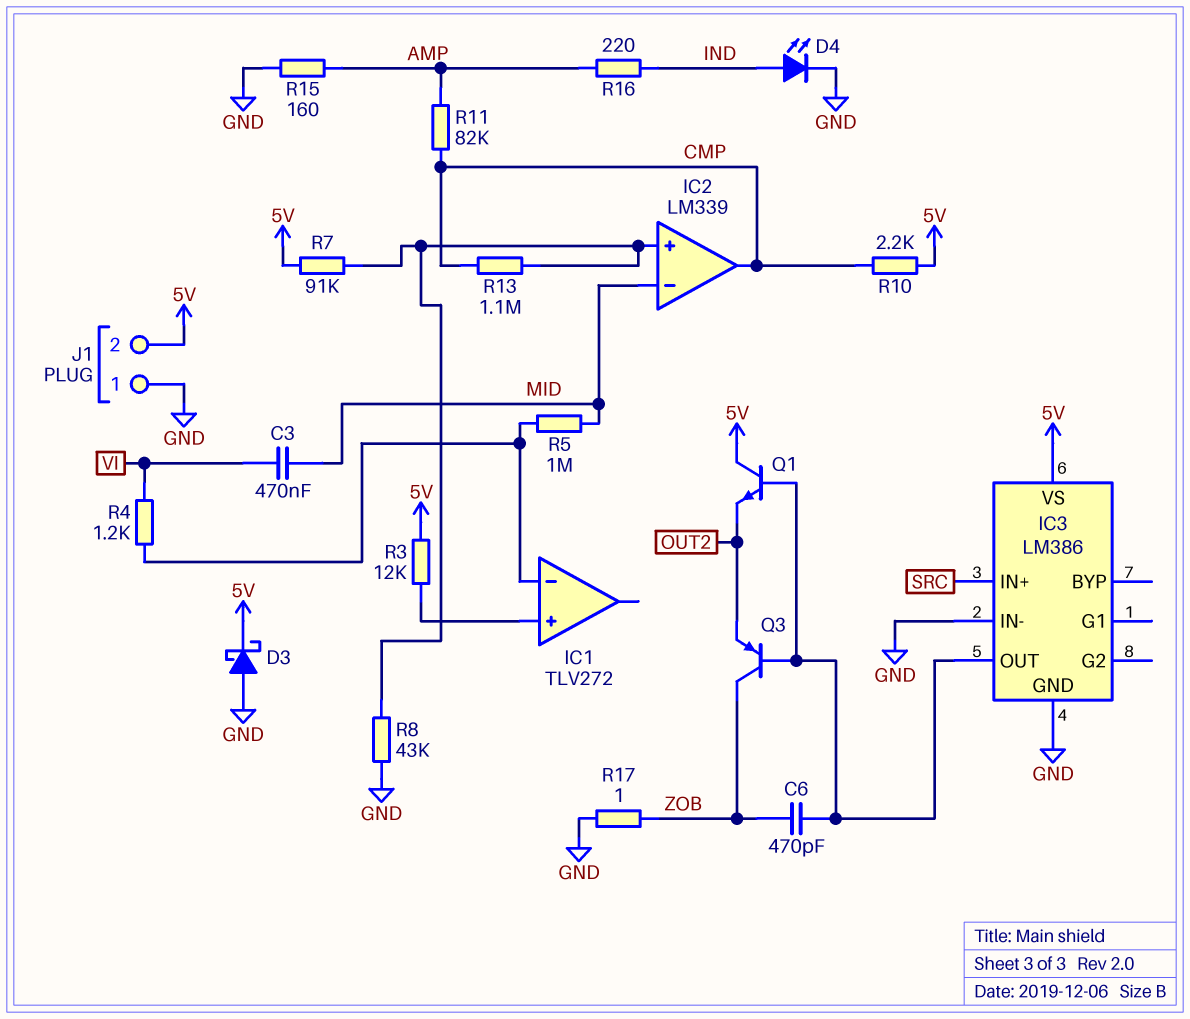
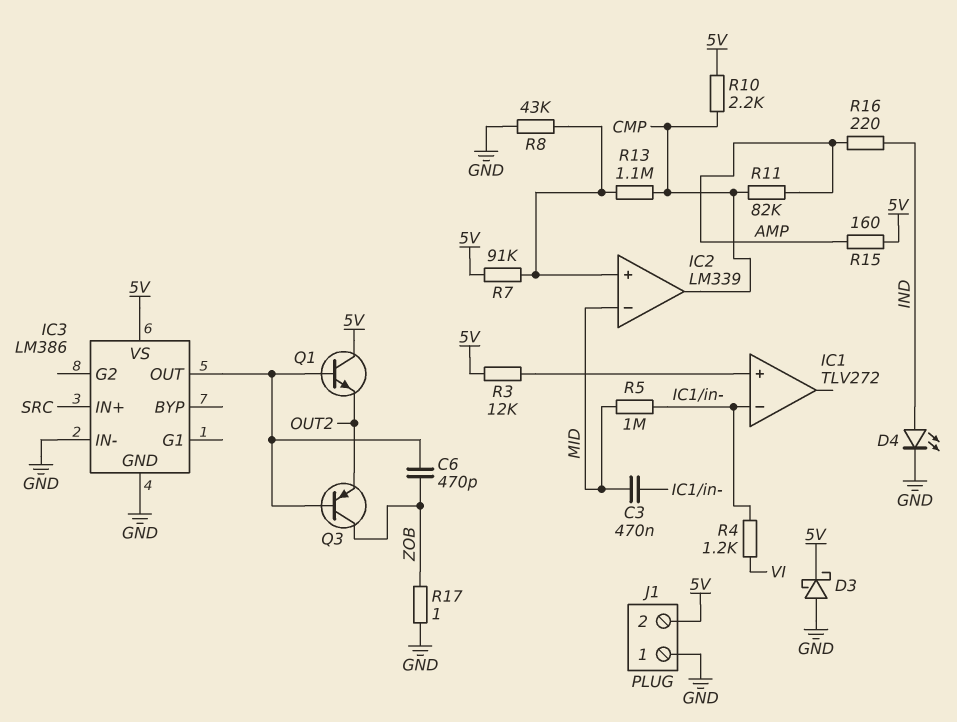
C3: 470nF (MID, VI) -> 470nF (IC1/in-, MID)
R15: 160 (AMP, GND) -> 160 (5V, AMP)

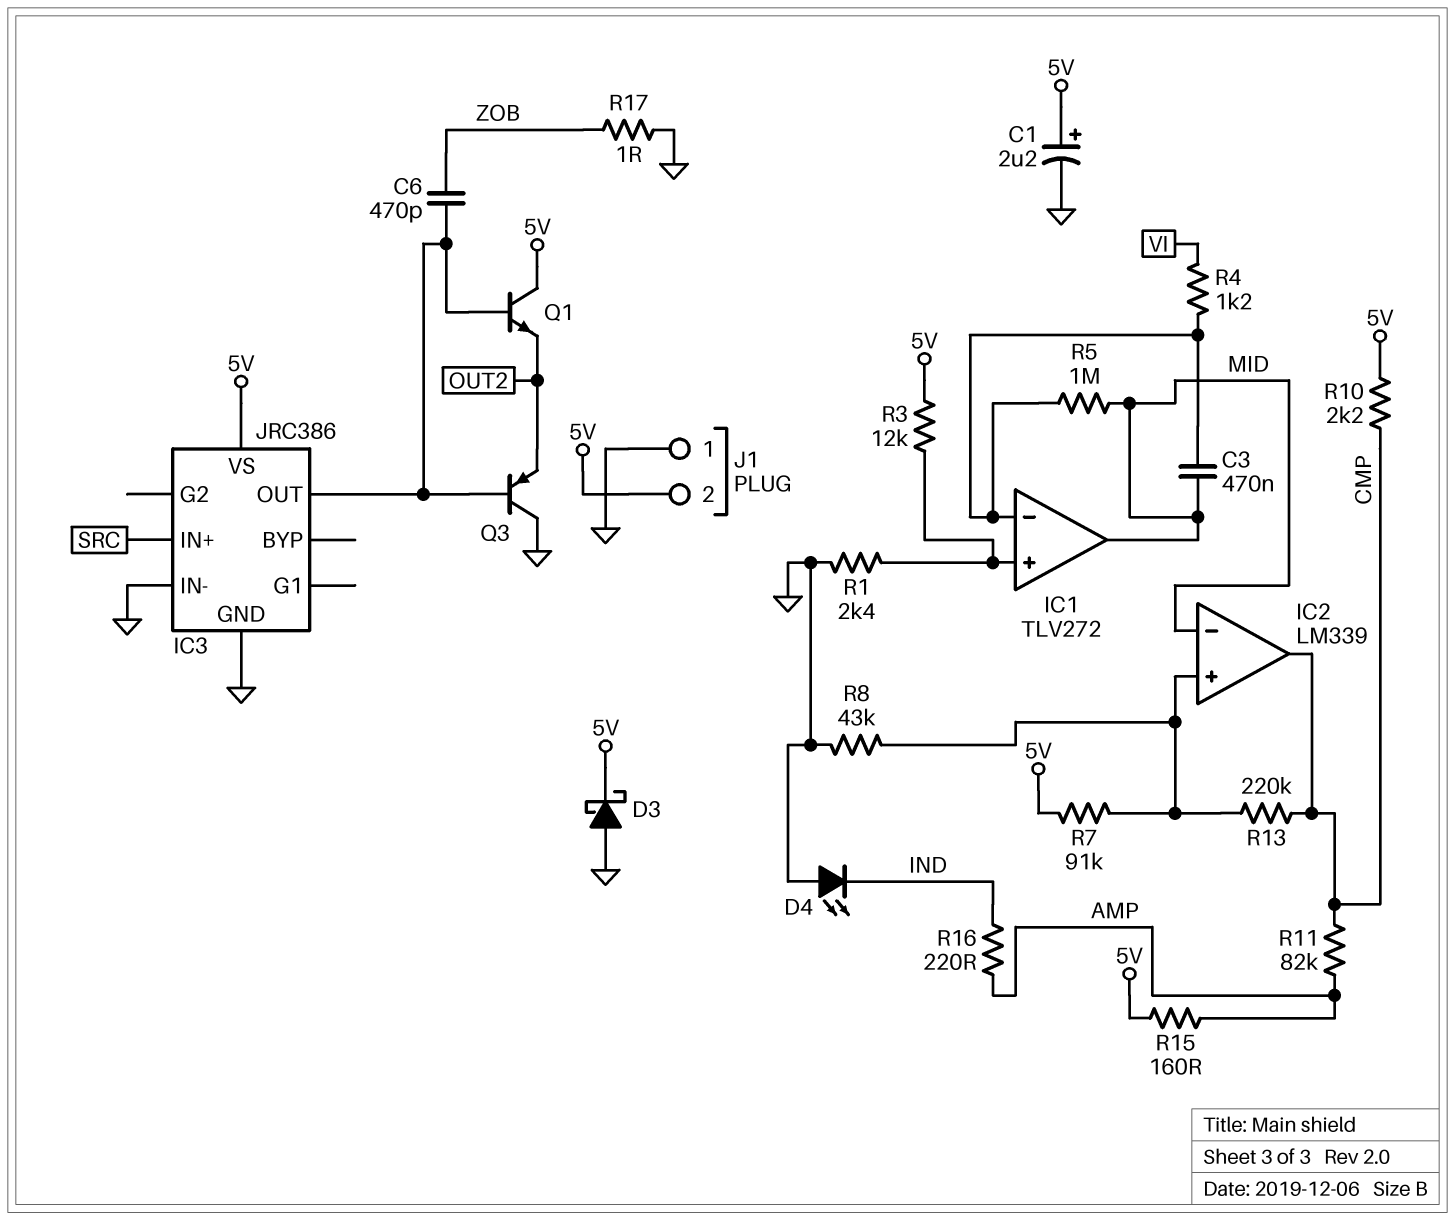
C1: none -> 2.2uF (plus 5V, minus GND)
D4: LED (A IND, K GND) -> LED (A GND, K IND)
IC1 pin out: none -> MID
IC3: LM386 -> JRC386
Q3: PNP (B IC3/OUT, C ZOB, E OUT2) -> PNP (B IC3/OUT, C GND, E OUT2)
R1: none -> 2.4k (GND, IC1/in+)
R13: 1.1M (CMP, IC2/in+) -> 220k (CMP, IC2/in+)

